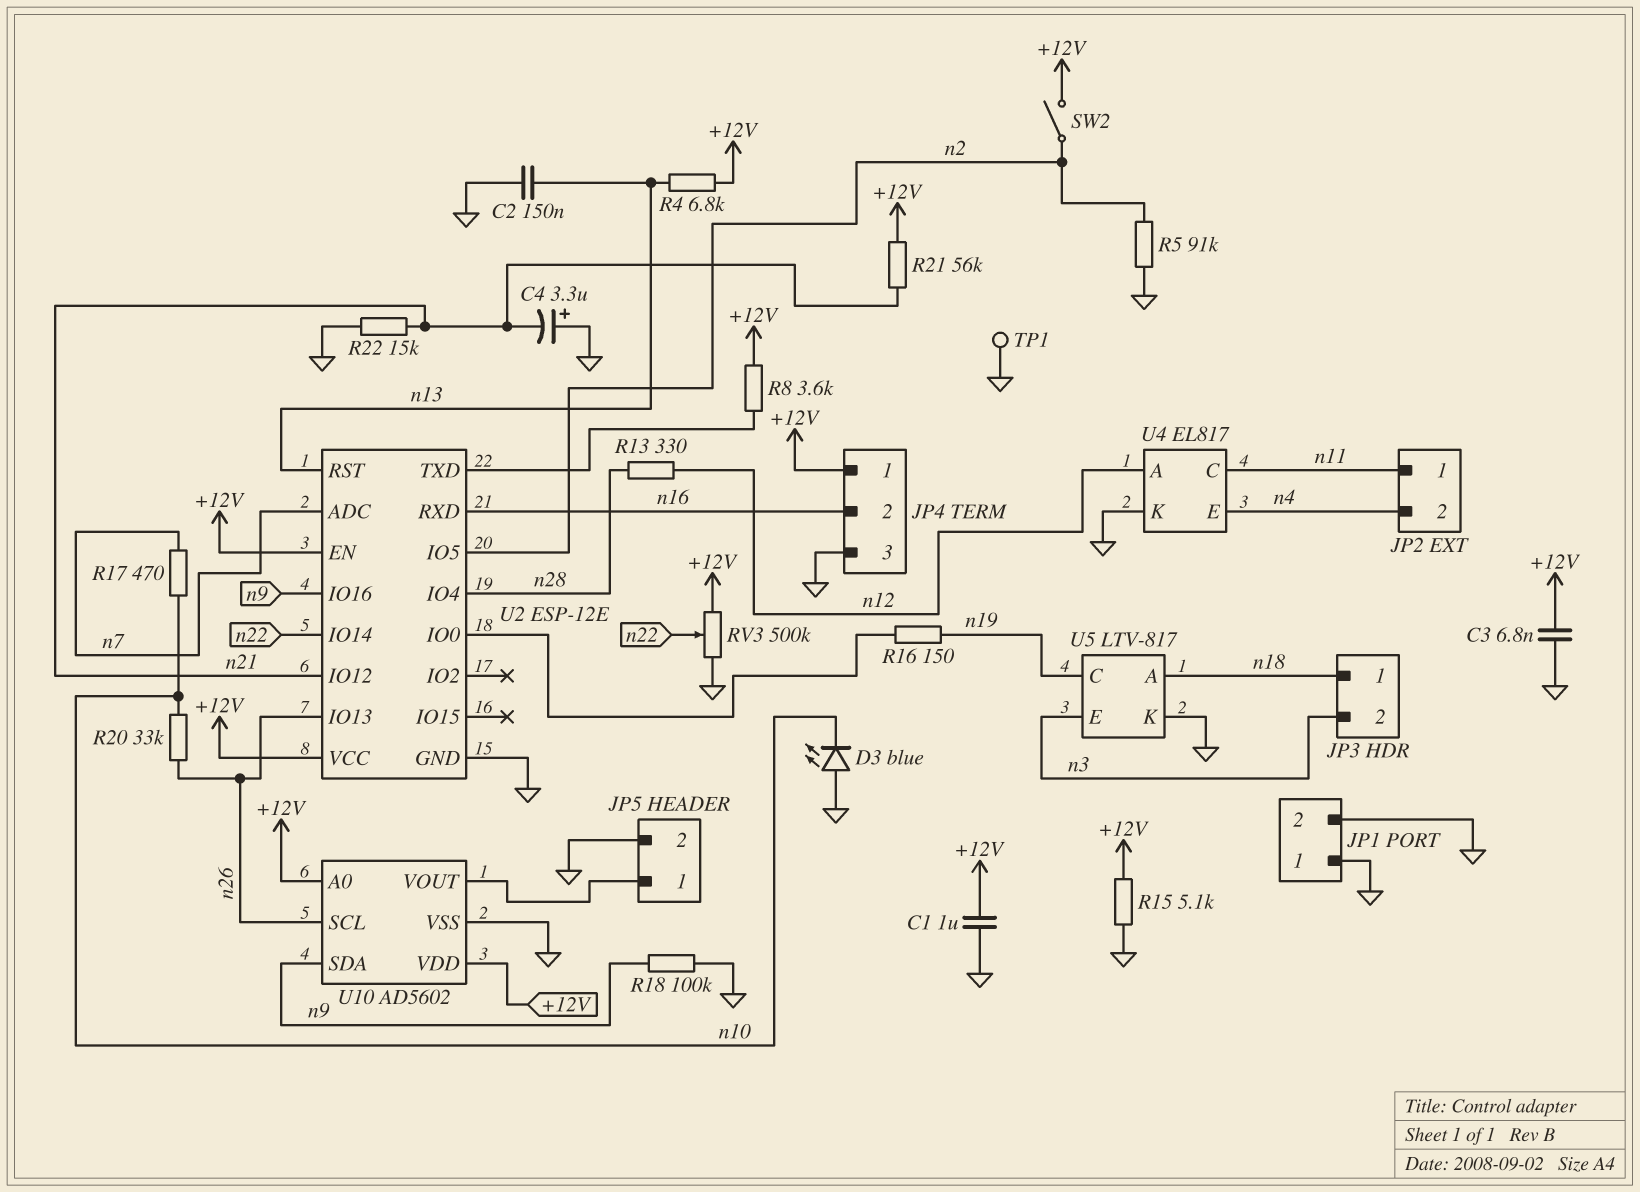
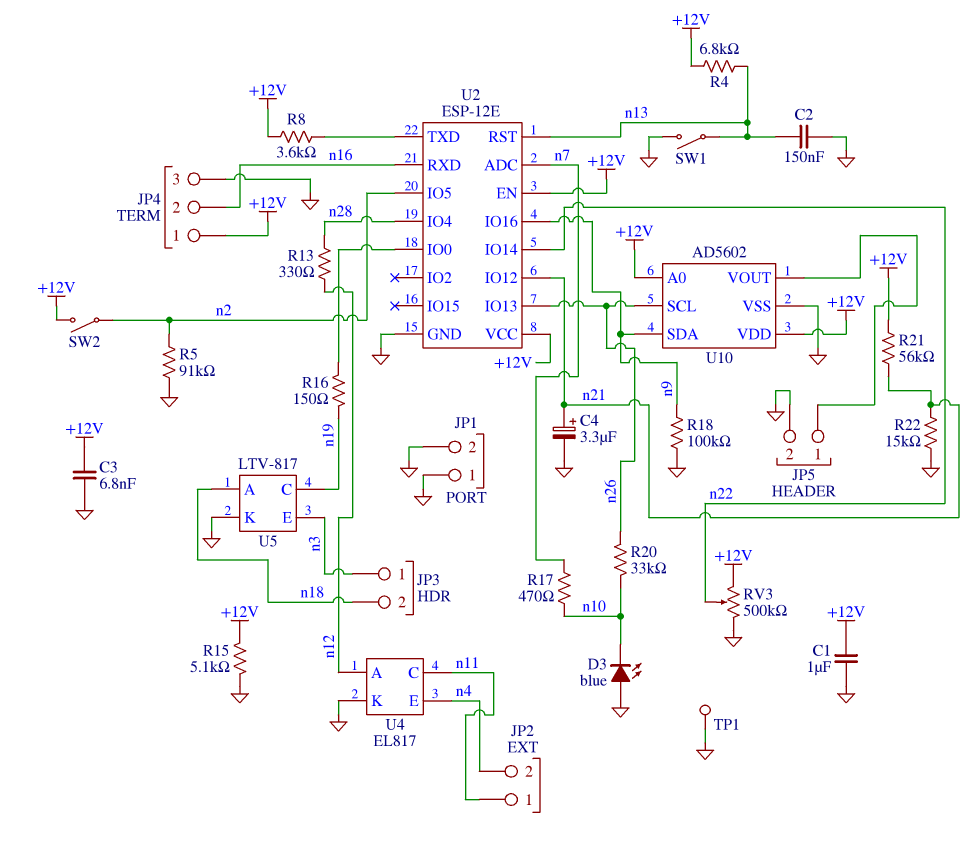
C4: 3.3uF (plus GND, minus n21) -> 3.3uF (plus n21, minus GND)
JP3 pin 1: n18 -> n3
JP3 pin 2: n3 -> n18
SW1: none -> switch (GND, n13)

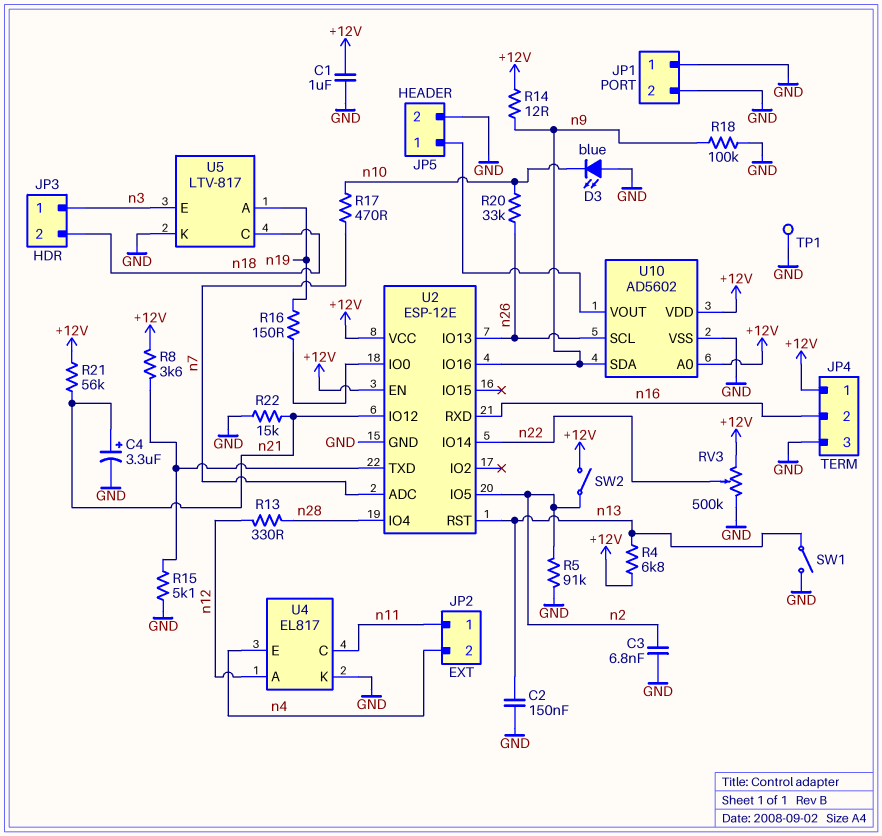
C3: 6.8nF (+12V, GND) -> 6.8nF (GND, n2)
R14: none -> 12 (+12V, n9)
R15: 5.1k (+12V, GND) -> 5.1k (GND, U2/TXD)
U5 pin A: n18 -> n19
U5 pin C: n19 -> n18

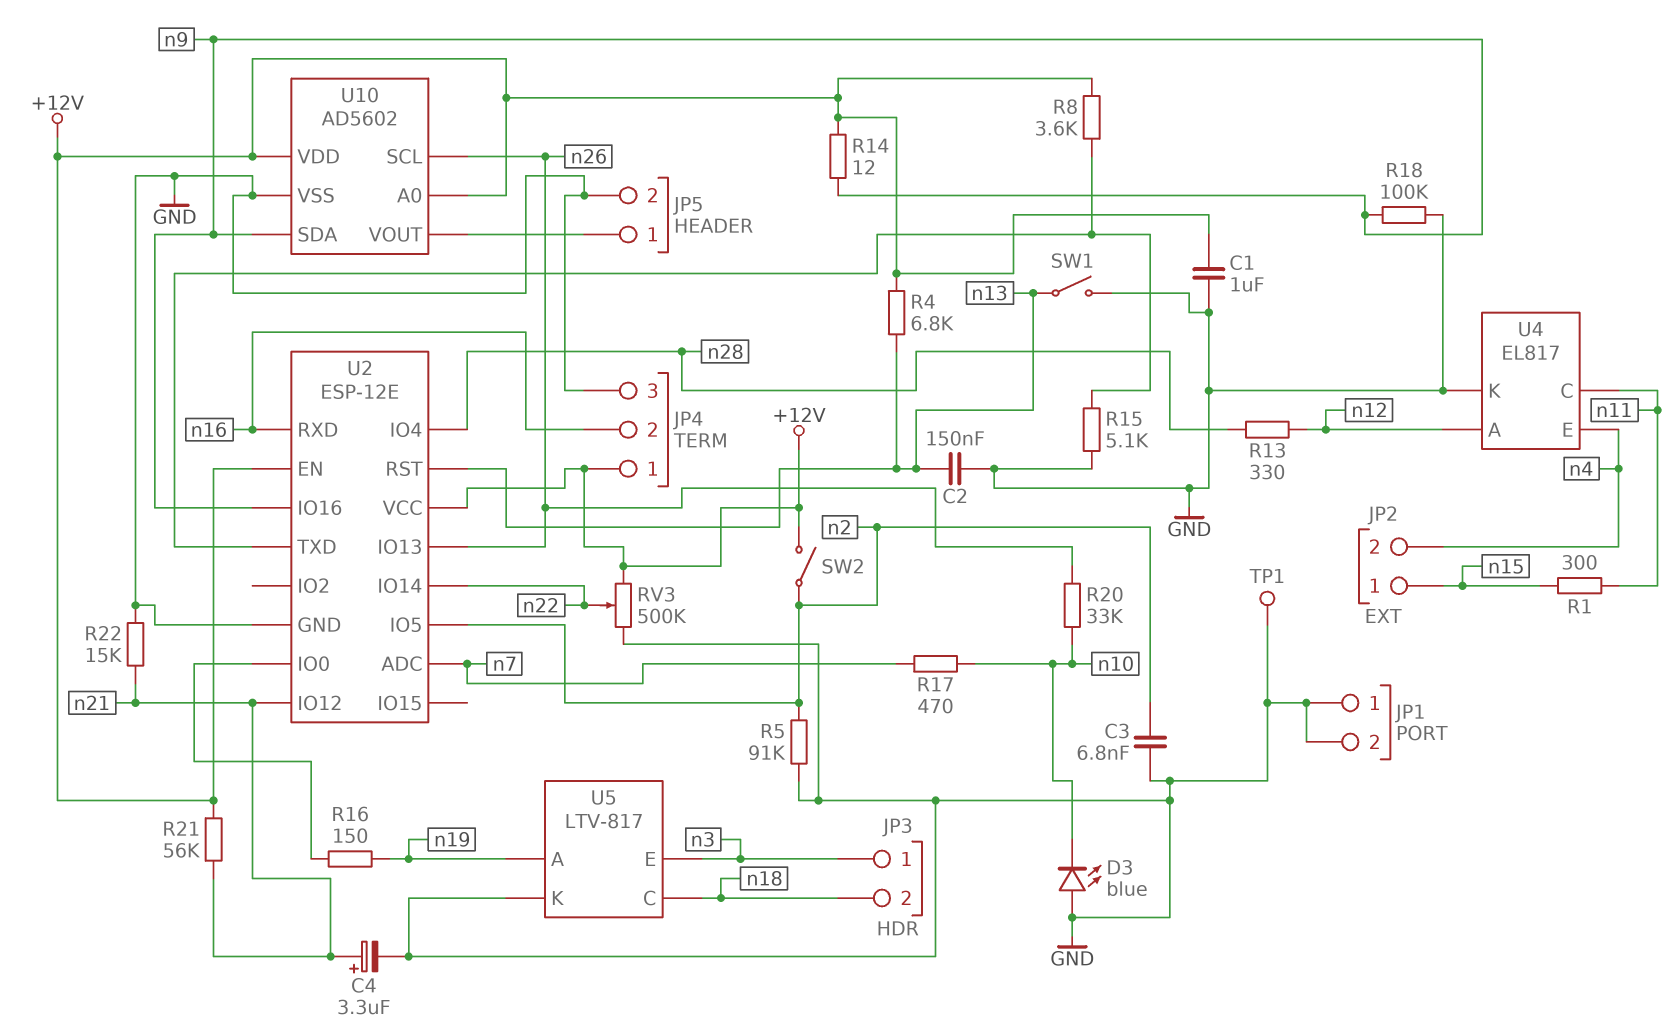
JP2 pin 1: n11 -> n15
R1: none -> 300 (n11, n15)

